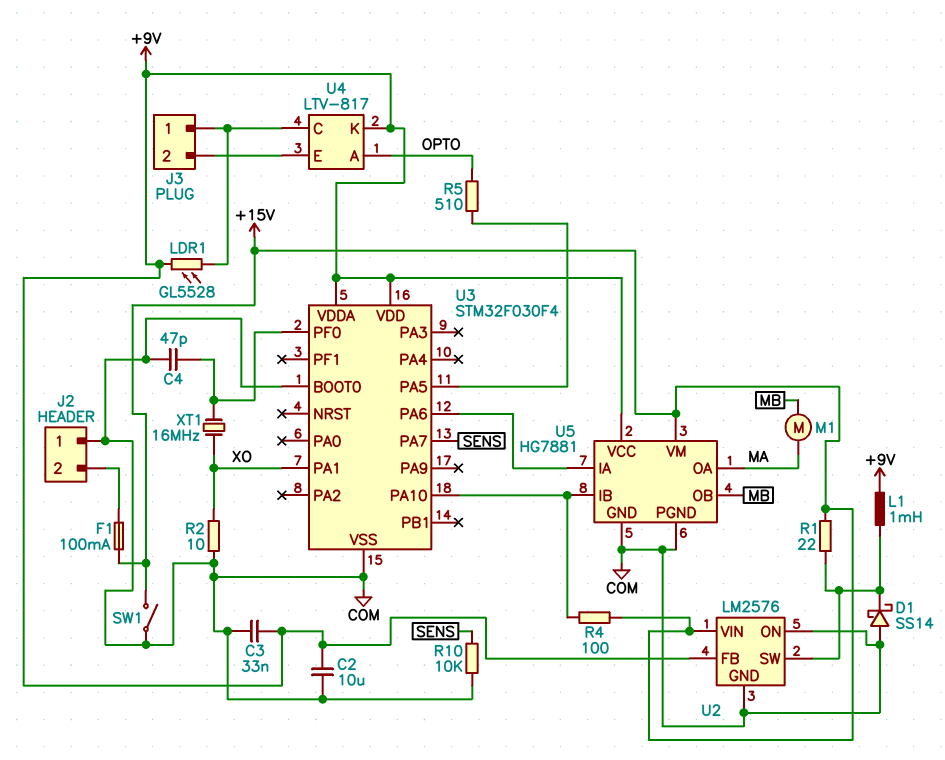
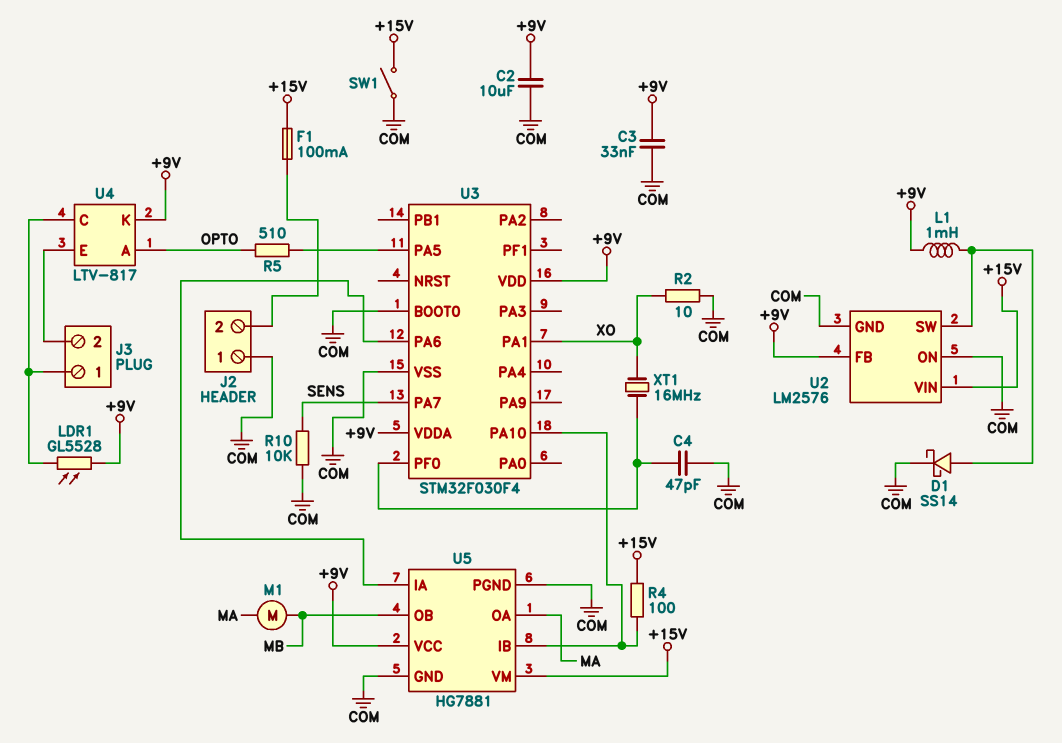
D1: schottky SS14 (A COM, K U2/SW) -> schottky SS14 (A U2/SW, K COM)
R1: 22 (+15V, U2/SW) -> none

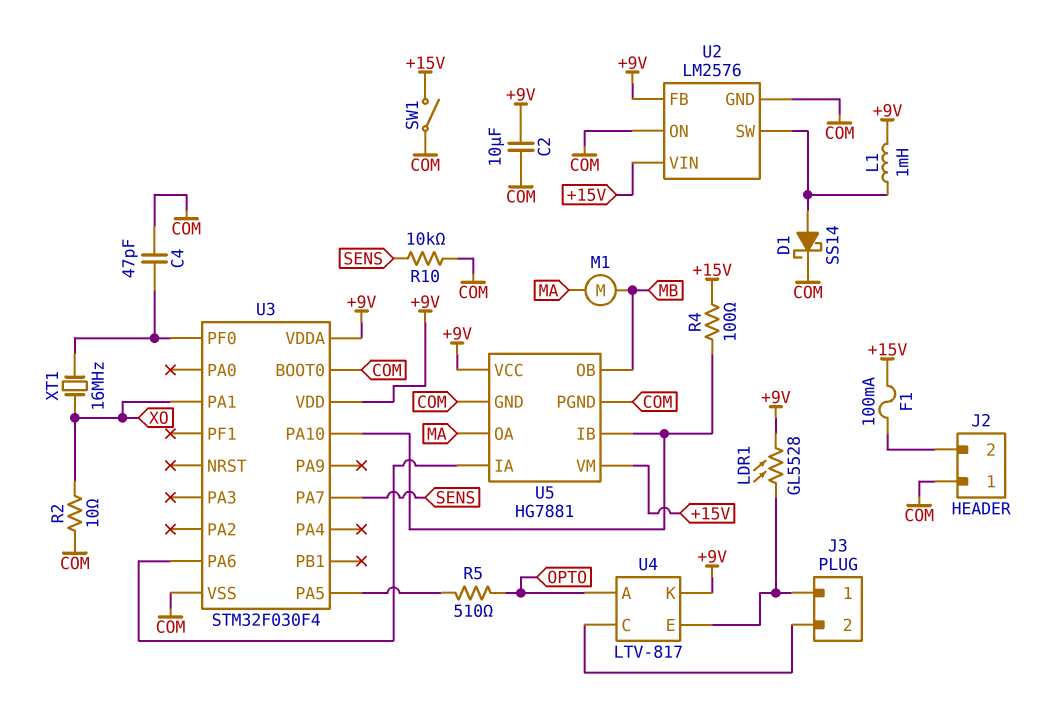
C3: 33nF (+9V, COM) -> none
U4 pin C: J3/1 -> J3/2
U4 pin E: J3/2 -> J3/1

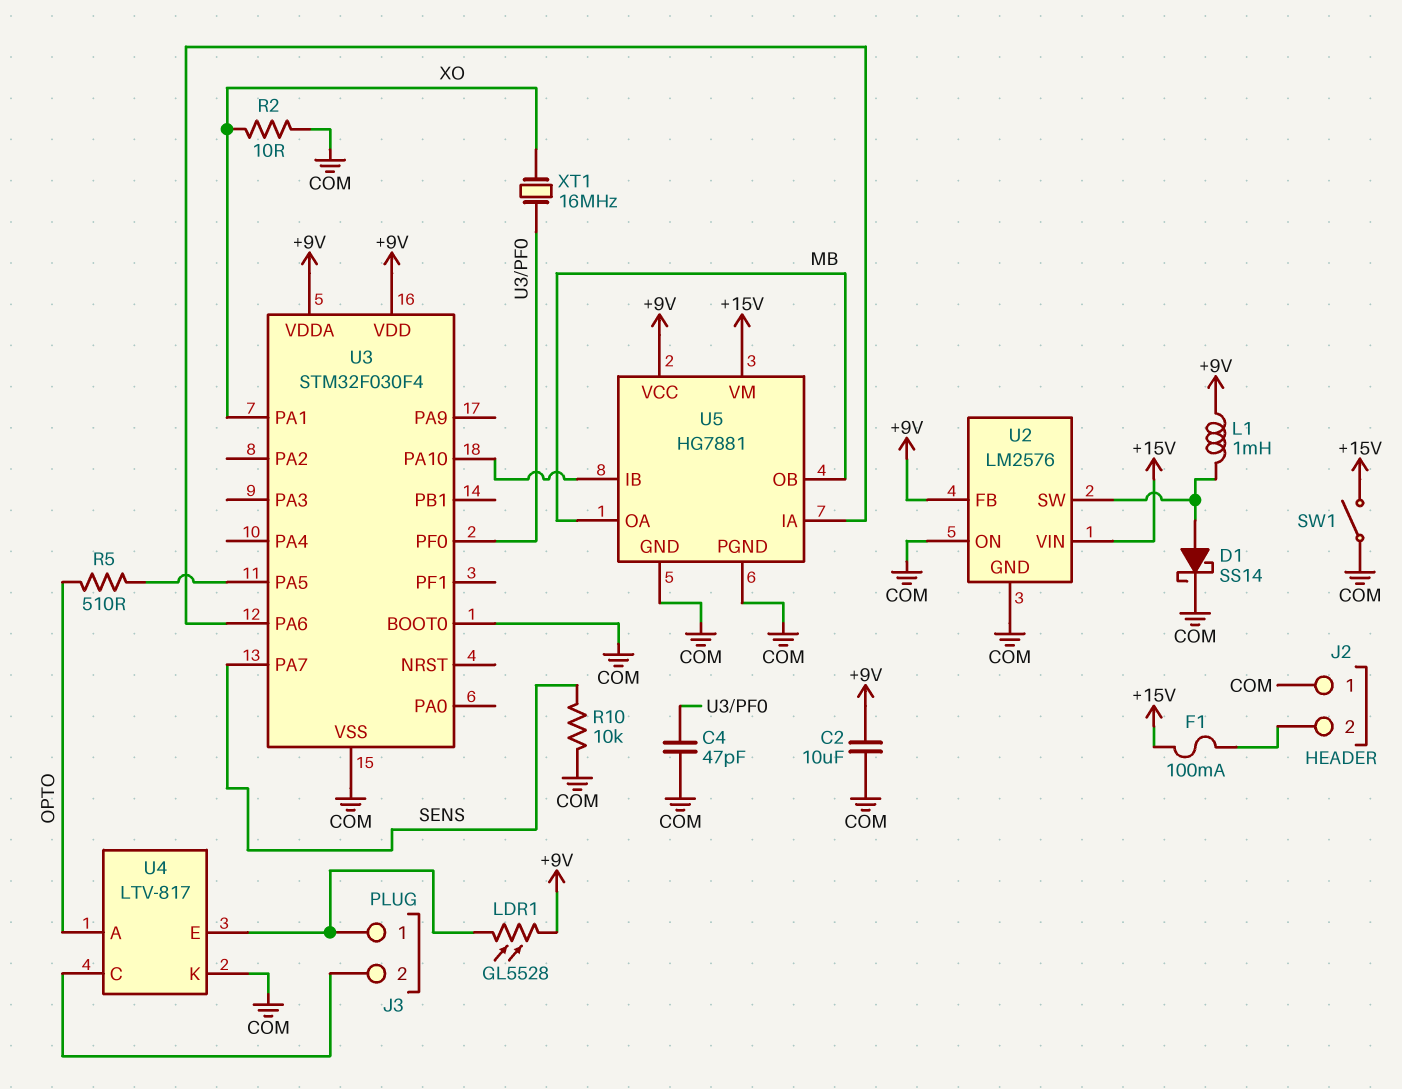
M1: motor (MA, MB) -> none
R4: 100 (+15V, U3/PA10) -> none
U4 pin K: +9V -> COM
U5 pin OA: MA -> MB

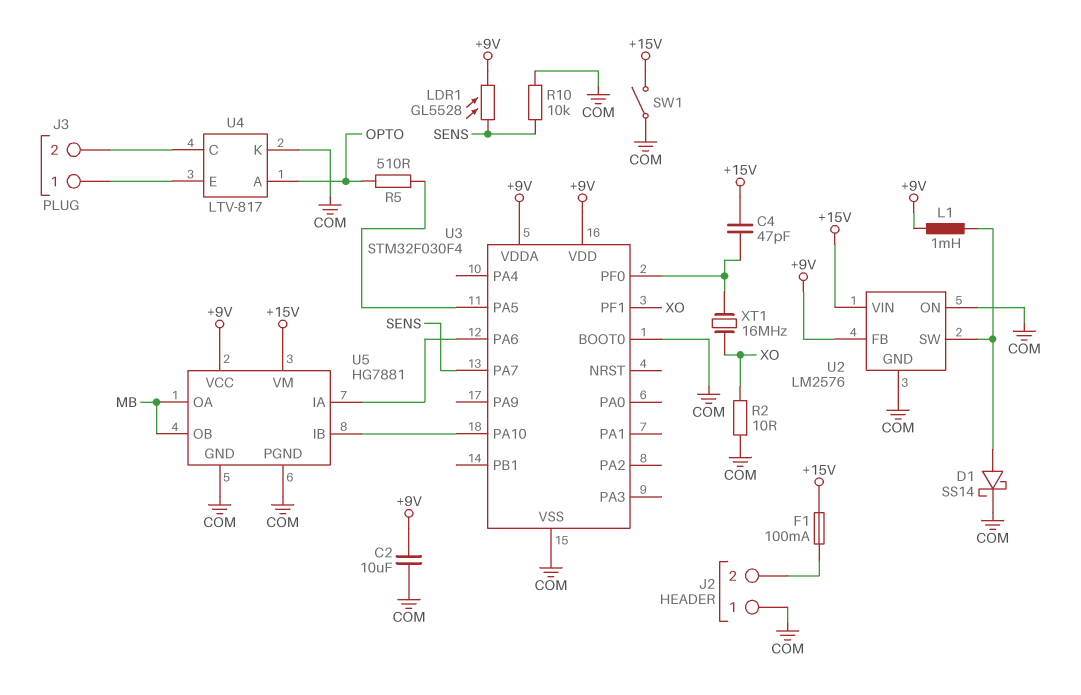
C4: 47pF (COM, U3/PF0) -> 47pF (+15V, U3/PF0)
LDR1: GL5528 (+9V, J3/1) -> GL5528 (+9V, SENS)
U3 pin PA1: XO -> none
U3 pin PF1: none -> XO

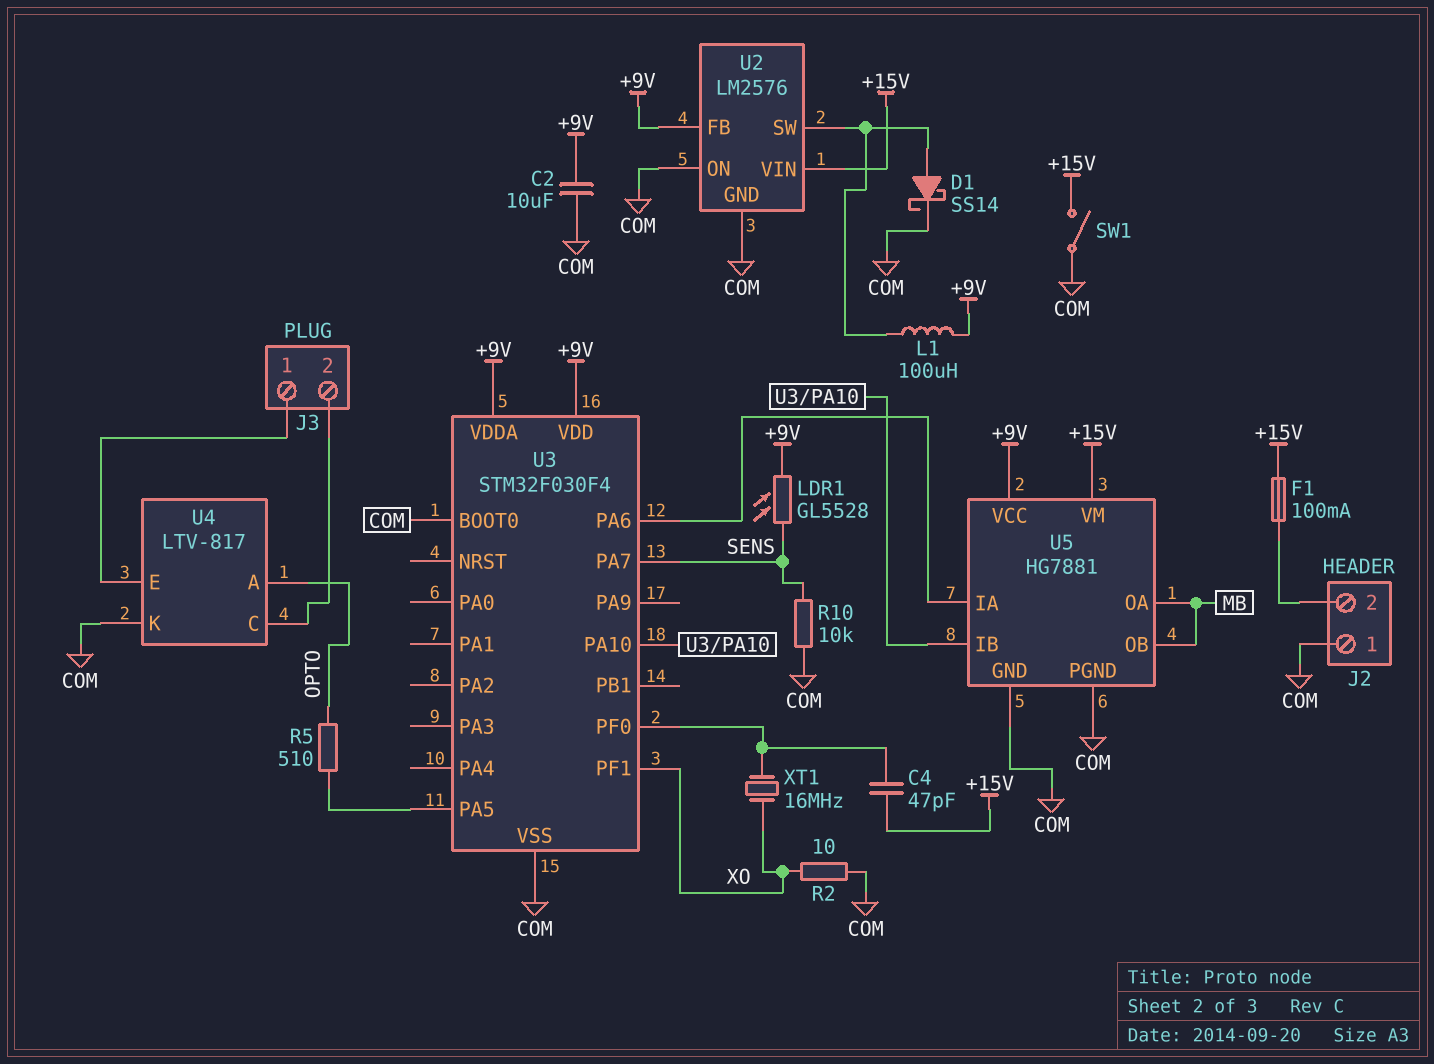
L1: 1mH (+9V, U2/SW) -> 100uH (+9V, U2/SW)

